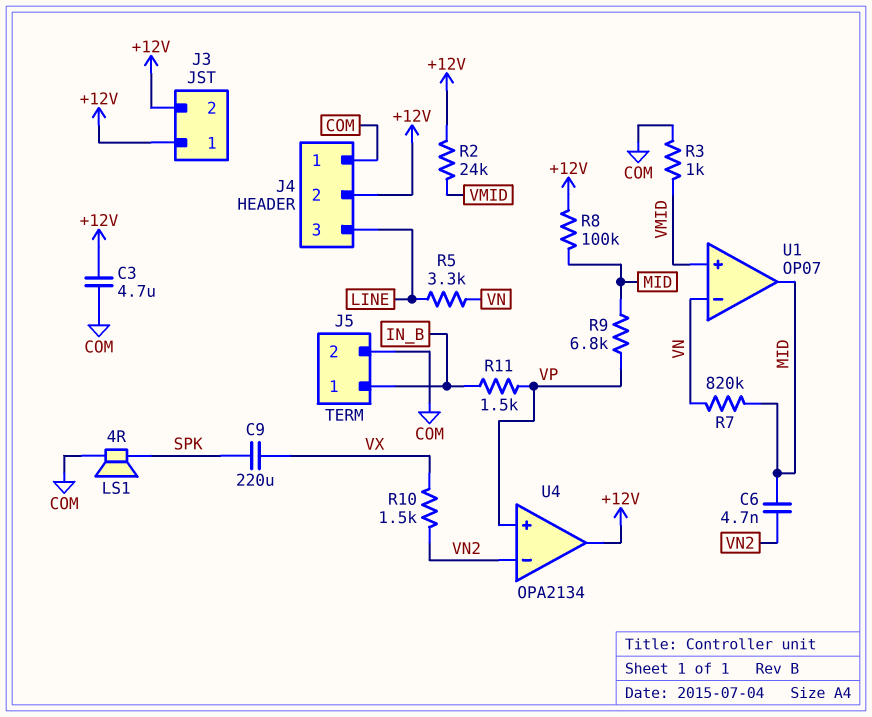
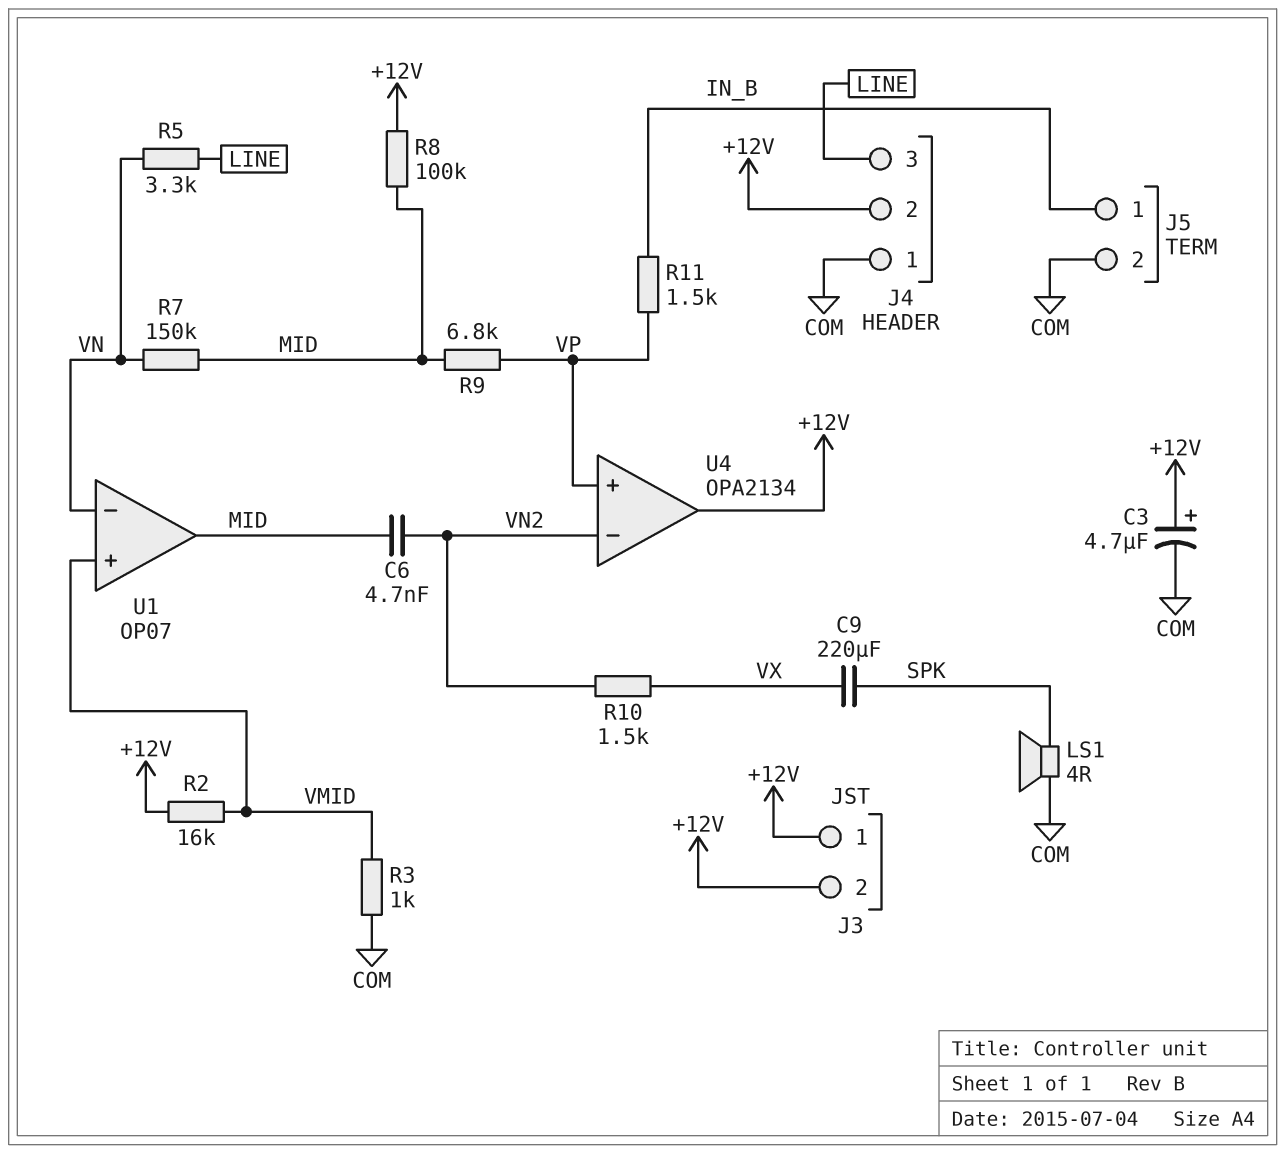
C3: 4.7uF (+12V, COM) -> 4.7uF (plus +12V, minus COM)
R2: 24k (+12V, VMID) -> 16k (+12V, VMID)
R7: 820k (MID, VN) -> 150k (MID, VN)

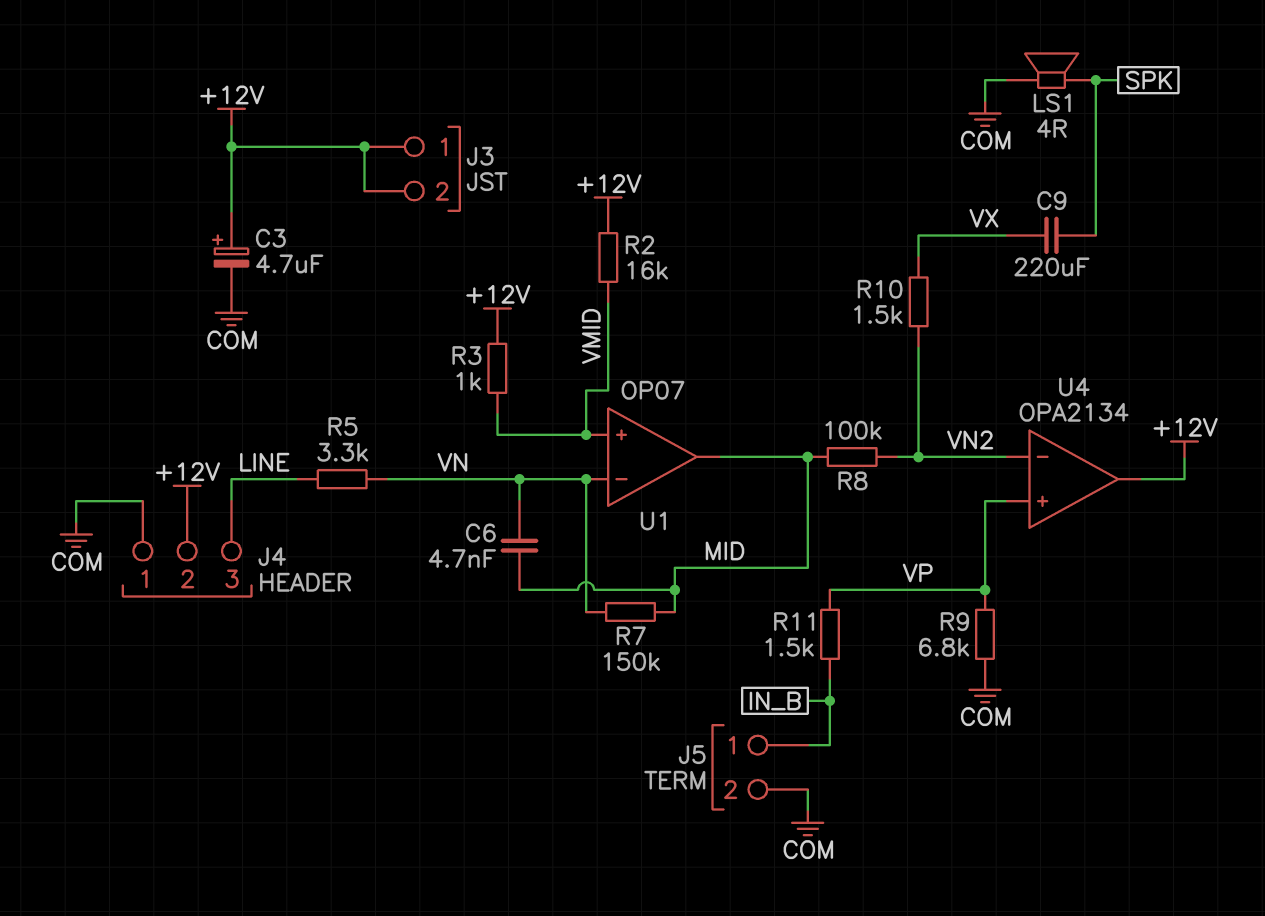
C6: 4.7nF (MID, VN2) -> 4.7nF (MID, VN)
R3: 1k (COM, VMID) -> 1k (+12V, VMID)
R8: 100k (+12V, MID) -> 100k (MID, VN2)
R9: 6.8k (MID, VP) -> 6.8k (COM, VP)

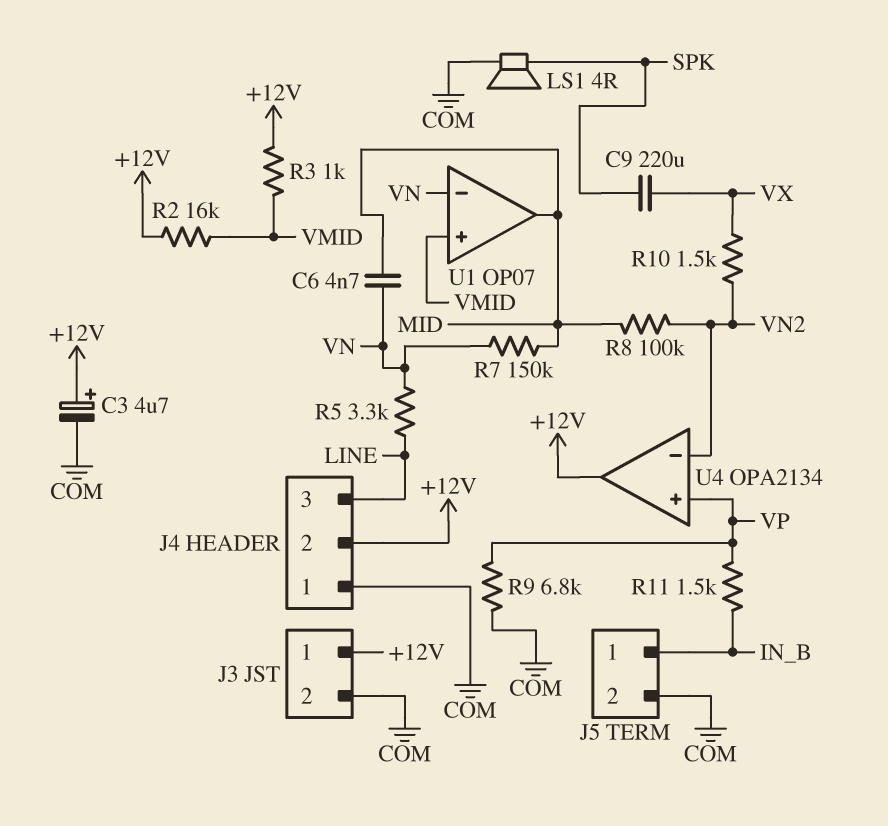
J3 pin 2: +12V -> COM

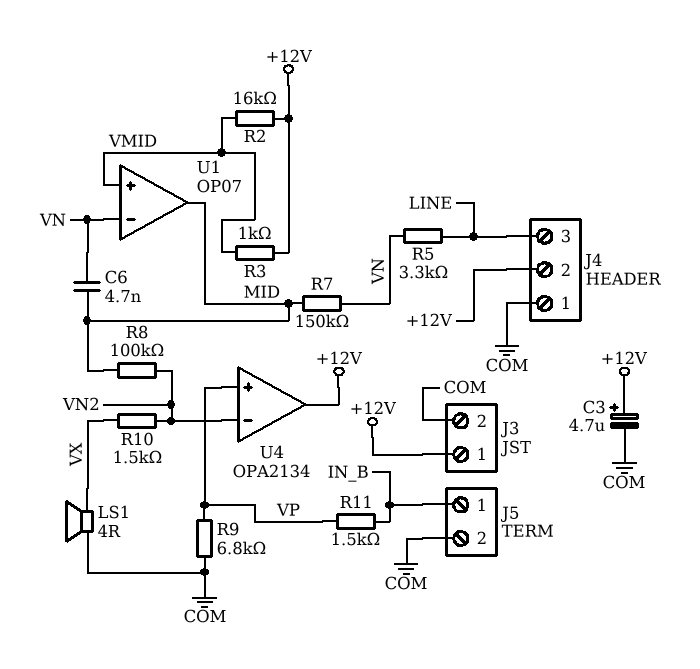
C9: 220uF (SPK, VX) -> none
LS1: speaker 4R (COM, SPK) -> speaker 4R (COM, VX)

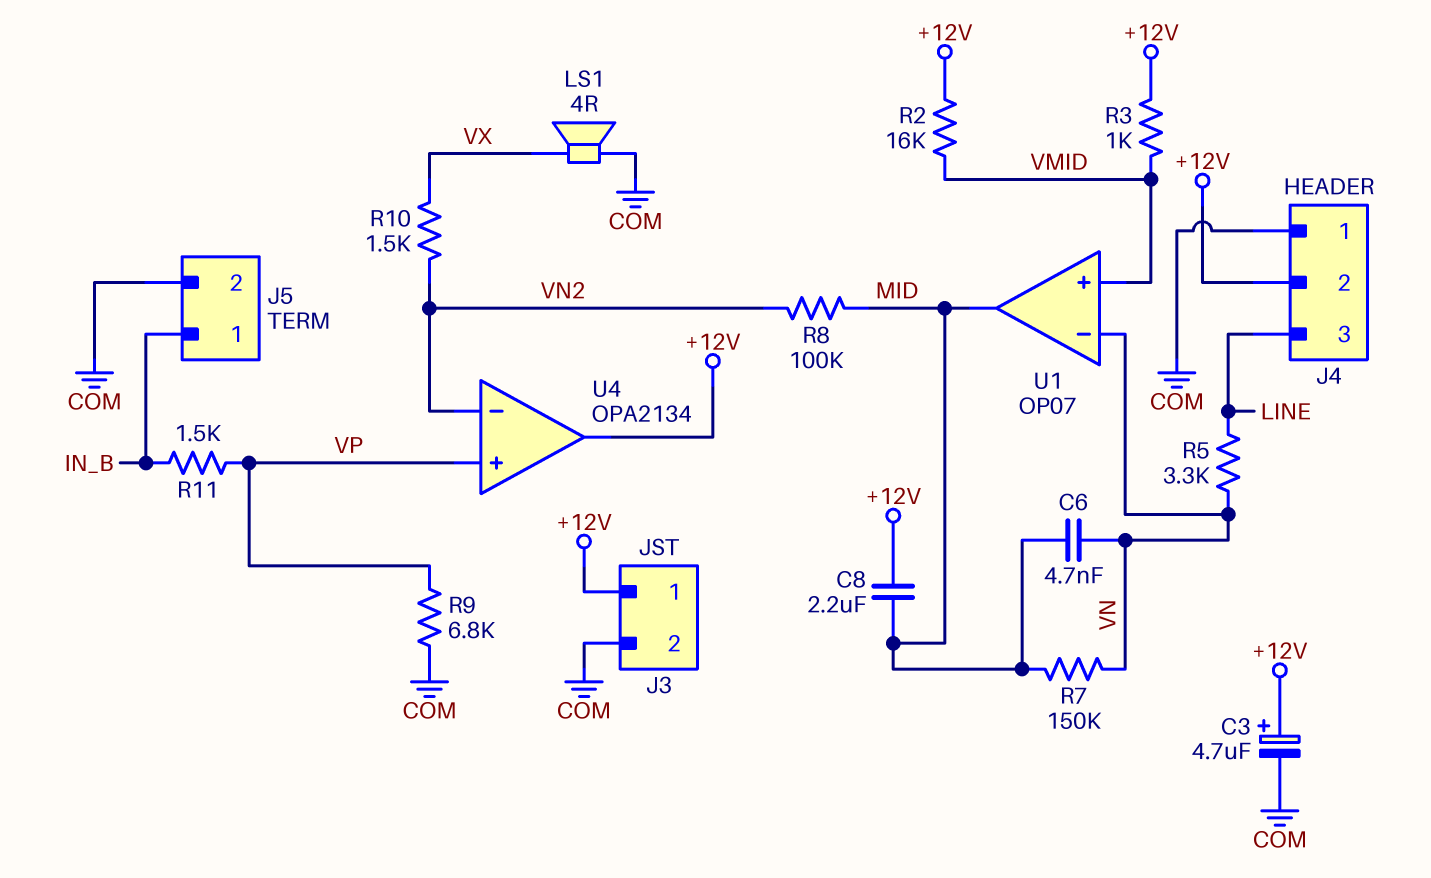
C8: none -> 2.2uF (+12V, MID)

